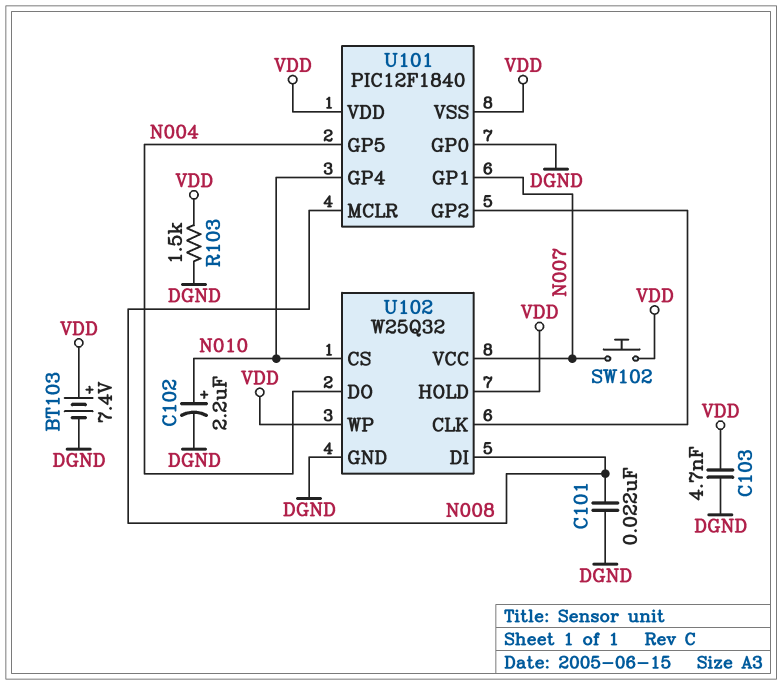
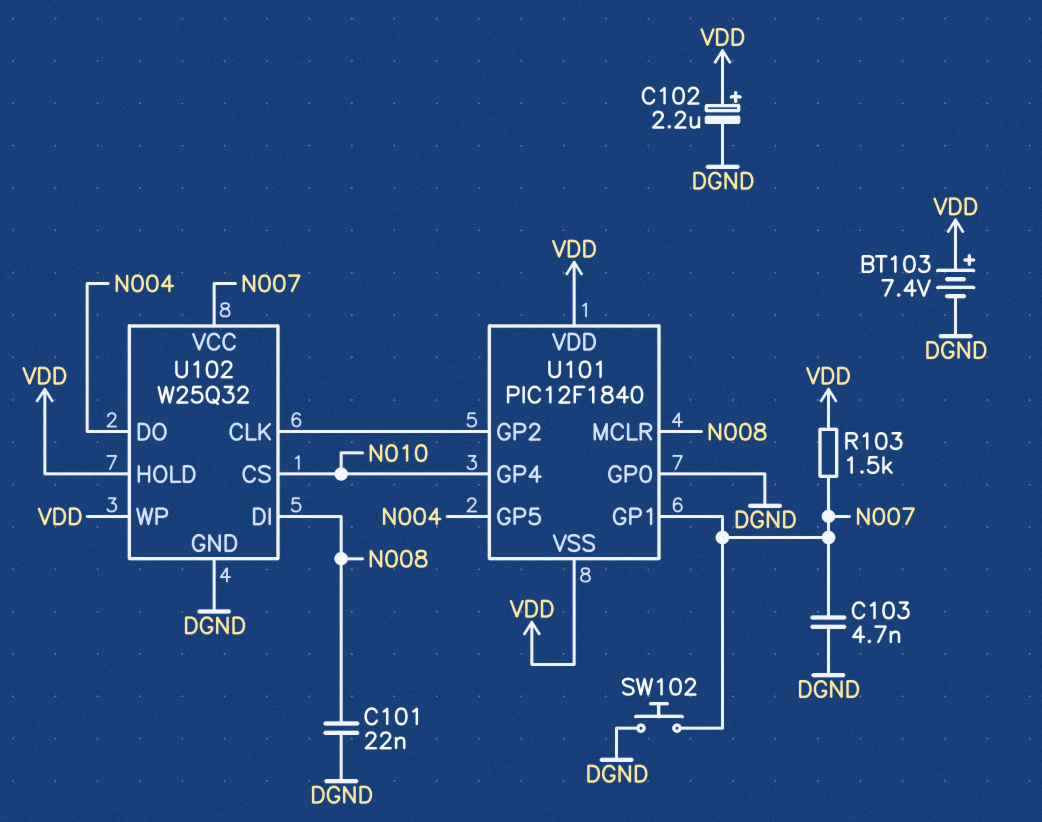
C102: 2.2uF (plus N010, minus DGND) -> 2.2uF (plus VDD, minus DGND)
C103: 4.7nF (DGND, VDD) -> 4.7nF (DGND, N007)
R103: 1.5k (DGND, VDD) -> 1.5k (N007, VDD)
SW102: button (N007, VDD) -> button (DGND, N007)

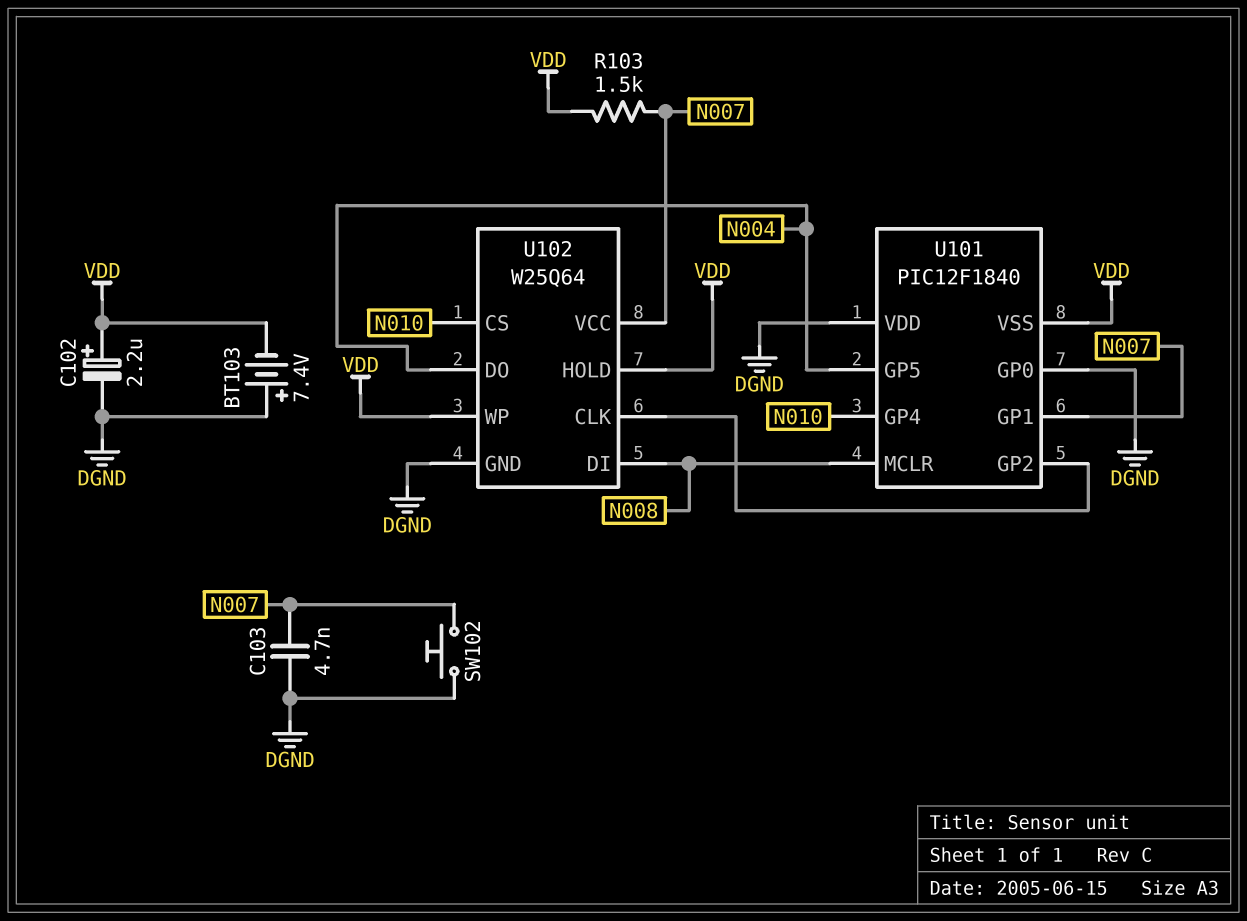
BT103: 7.4V (plus VDD, minus DGND) -> 7.4V (plus DGND, minus VDD)
C101: 22nF (DGND, N008) -> none
U101 pin VDD: VDD -> DGND
U102: W25Q32 -> W25Q64

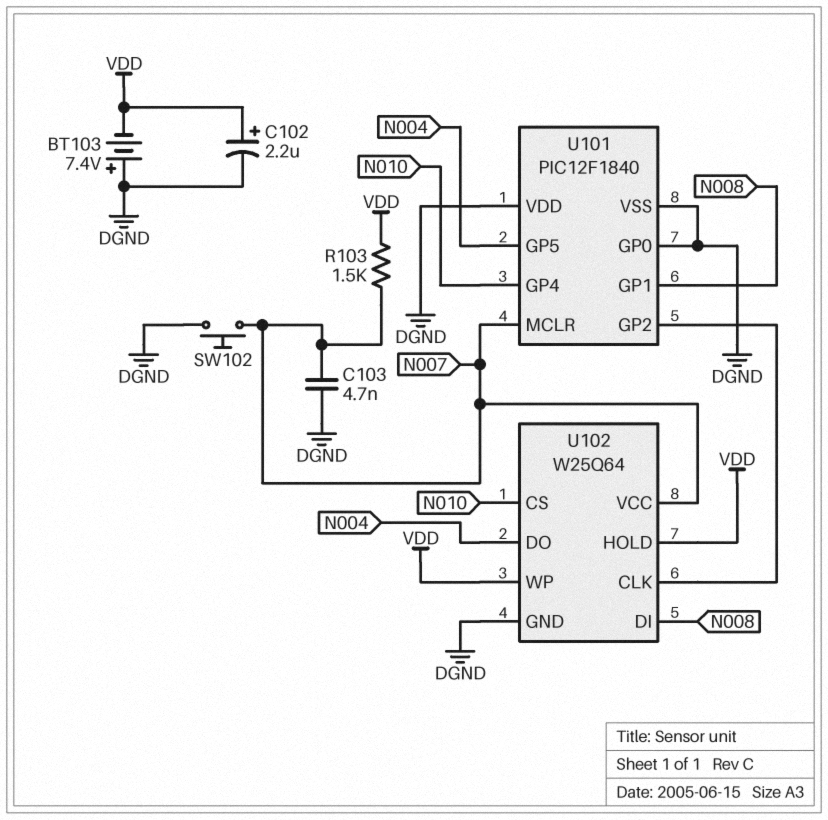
U101 pin GP1: N007 -> N008
U101 pin MCLR: N008 -> N007
U101 pin VSS: VDD -> DGND

